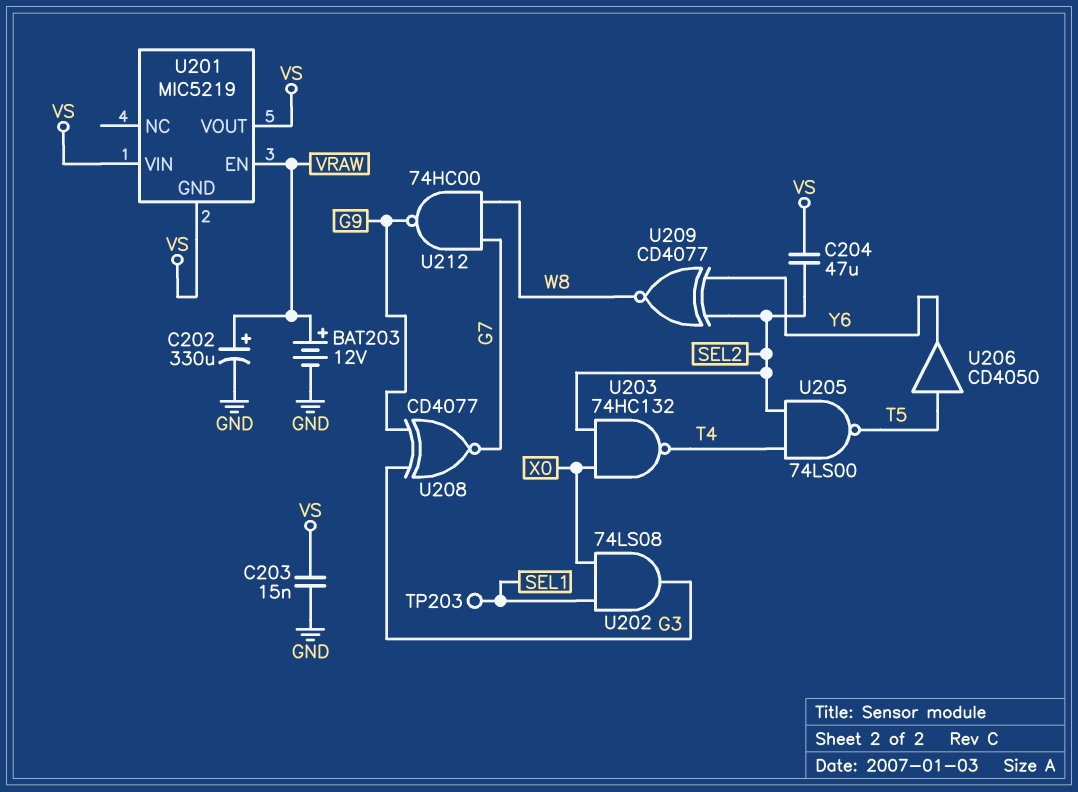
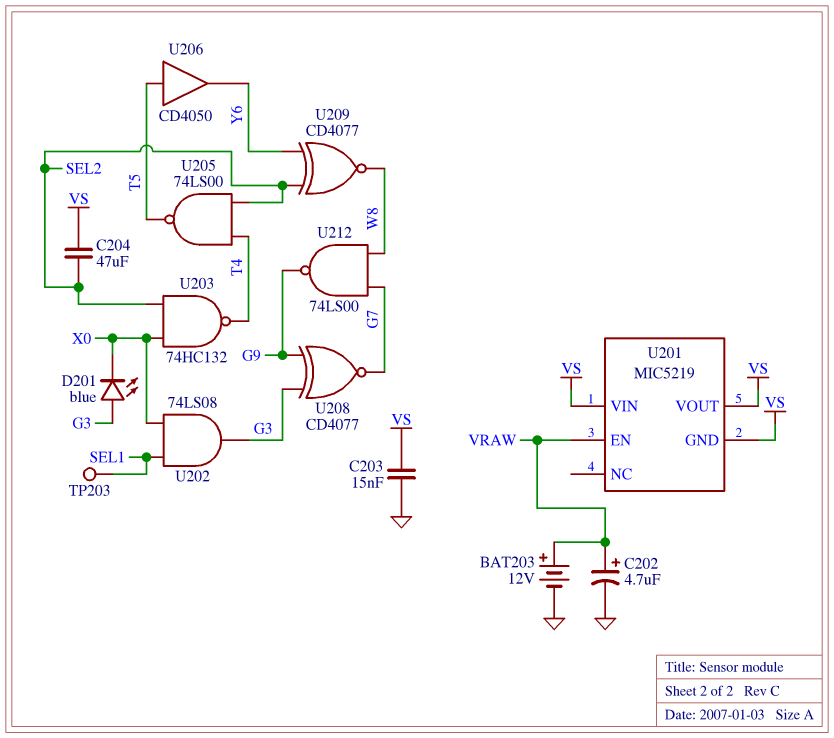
C202: 330uF (plus VRAW, minus GND) -> 4.7uF (plus VRAW, minus GND)
D201: none -> LED blue (A G3, K X0)
U212: NAND 74HC00 (in G7, in W8, out G9) -> NAND 74LS00 (in G7, in W8, out G9)

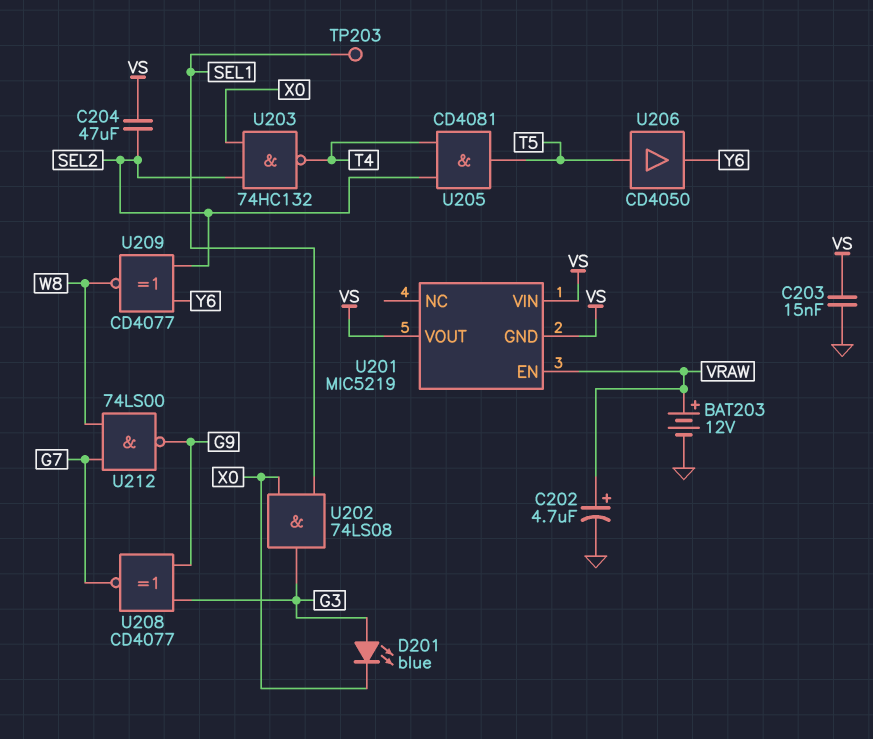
U205: NAND 74LS00 (in SEL2, in T4, out T5) -> AND CD4081 (in SEL2, in T4, out T5)

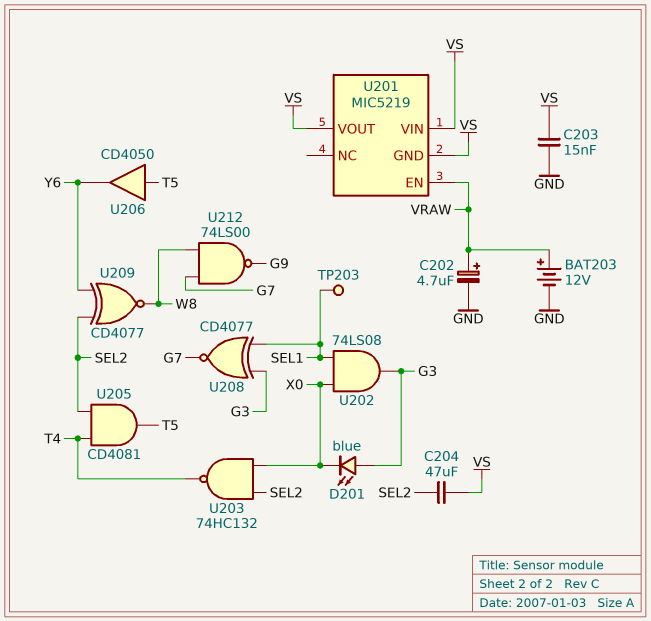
U208: XNOR CD4077 (in G3, in G9, out G7) -> XNOR CD4077 (in G3, in SEL1, out G7)

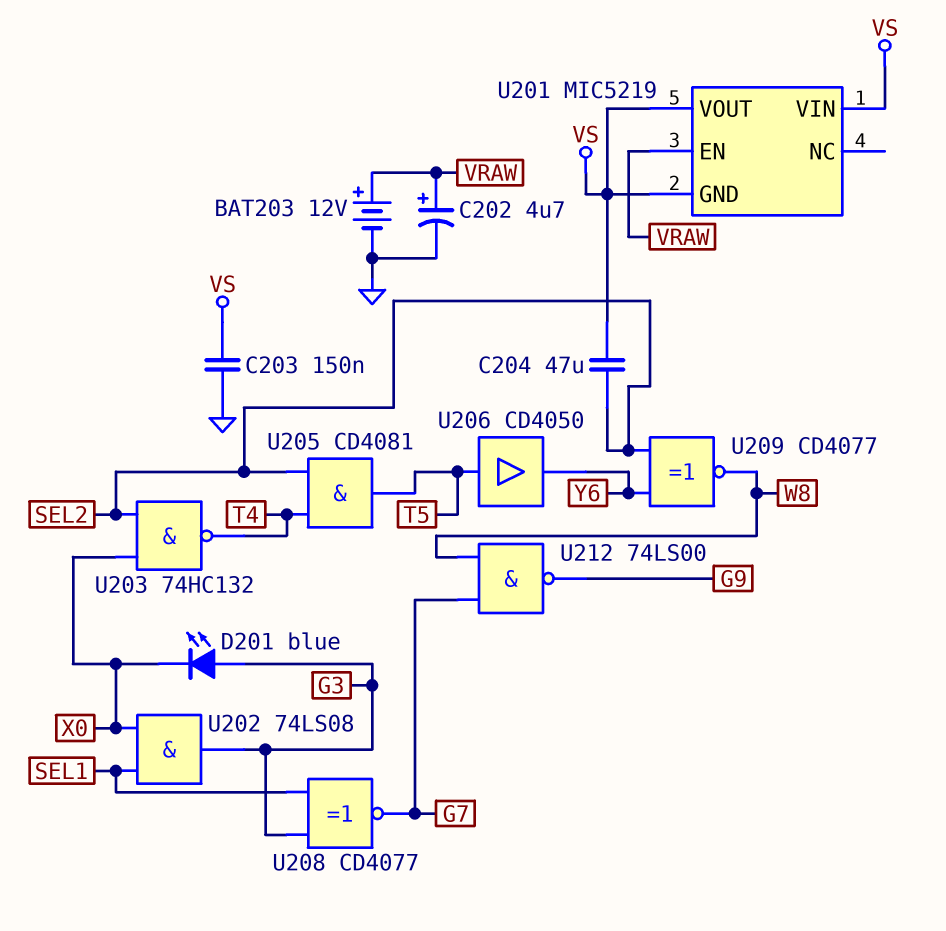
C203: 15nF (GND, VS) -> 150nF (GND, VS)
TP203: test point (SEL1) -> none

